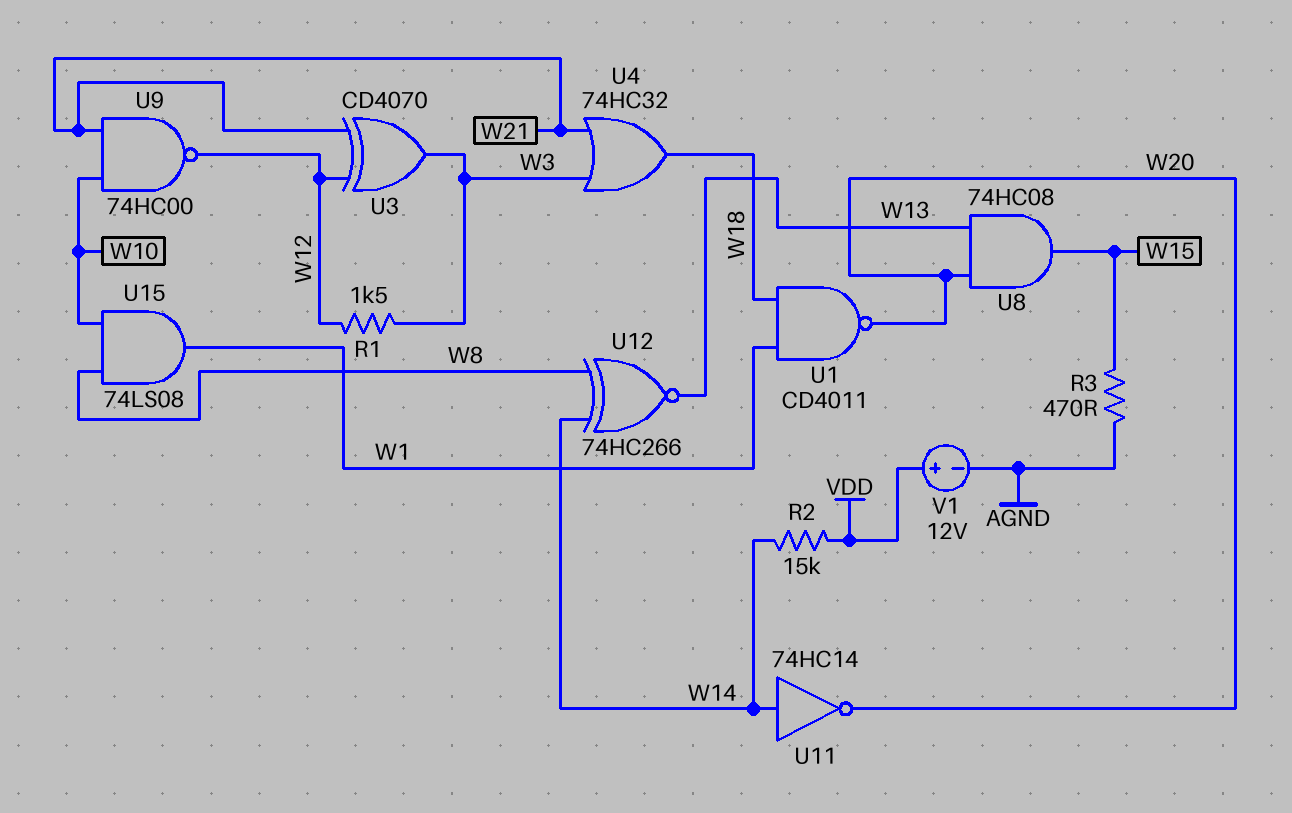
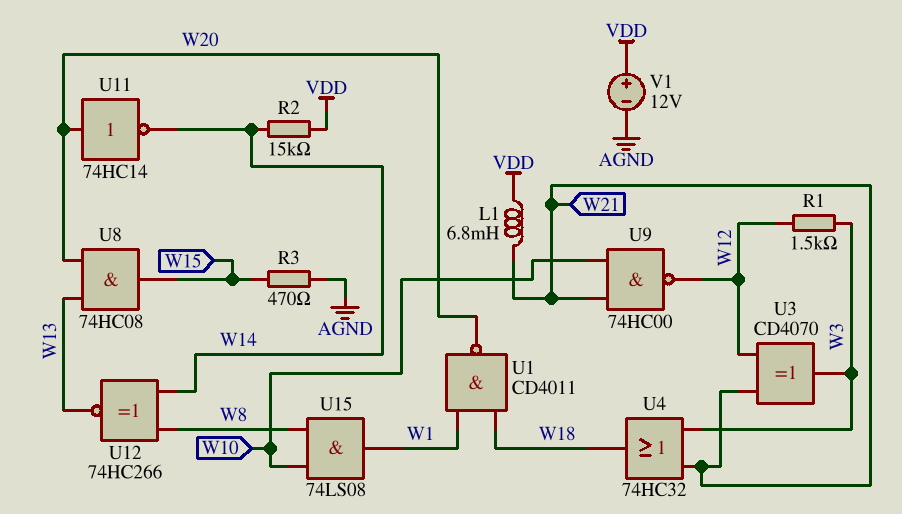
L1: none -> 6.8mH (VDD, W21)
U11: NOT 74HC14 (in W14, out W20) -> NOT 74HC14 (in W20, out W14)

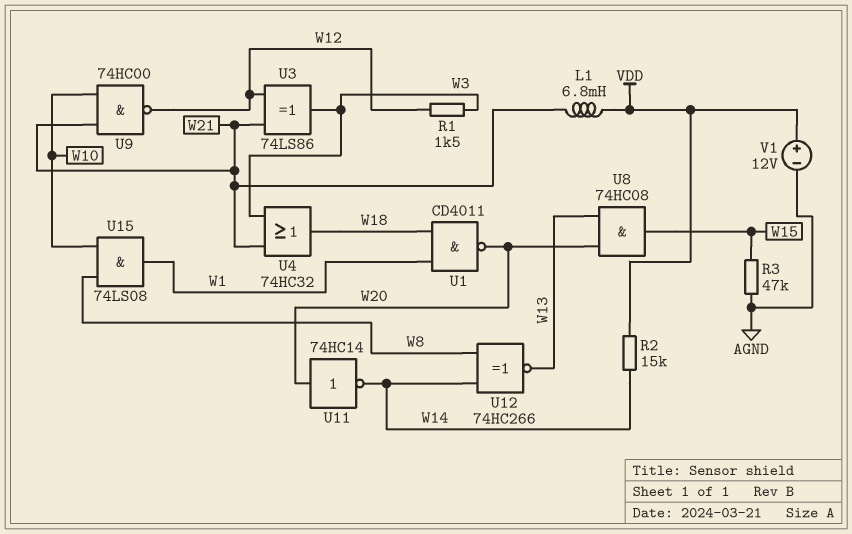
R3: 470 (AGND, W15) -> 47k (AGND, W15)
U3: XOR CD4070 (in W12, in W21, out W3) -> XOR 74LS86 (in W12, in W21, out W3)

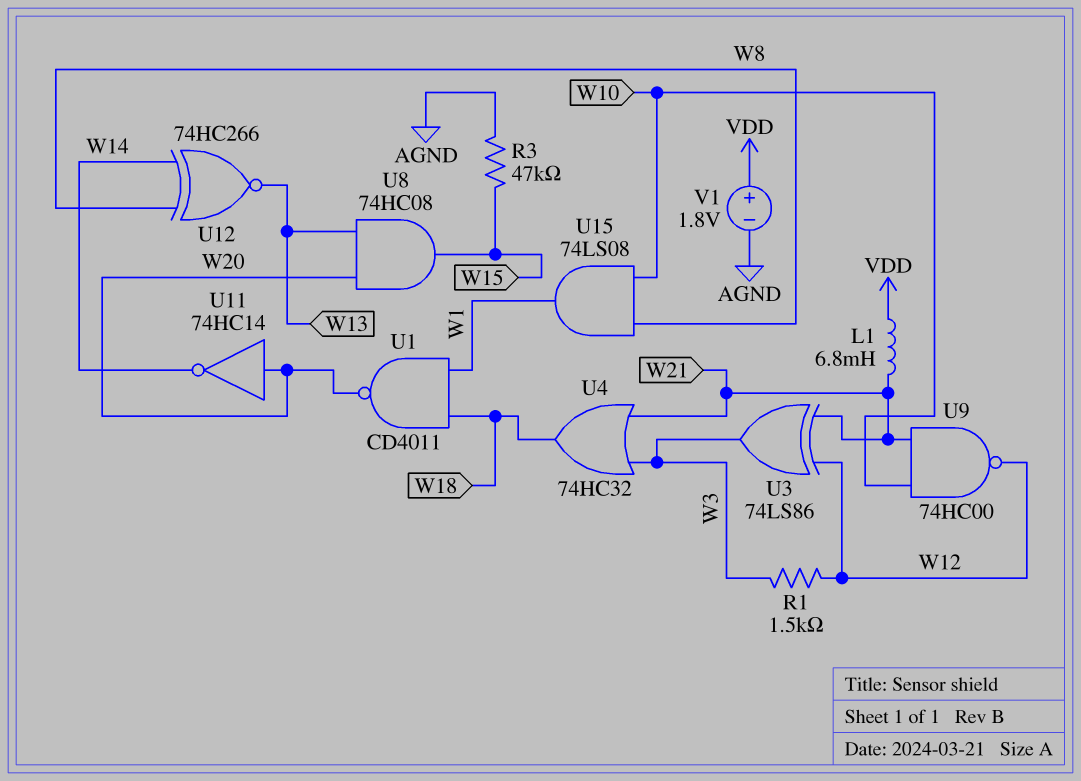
R2: 15k (VDD, W14) -> none
V1: 12V (plus VDD, minus AGND) -> 1.8V (plus VDD, minus AGND)

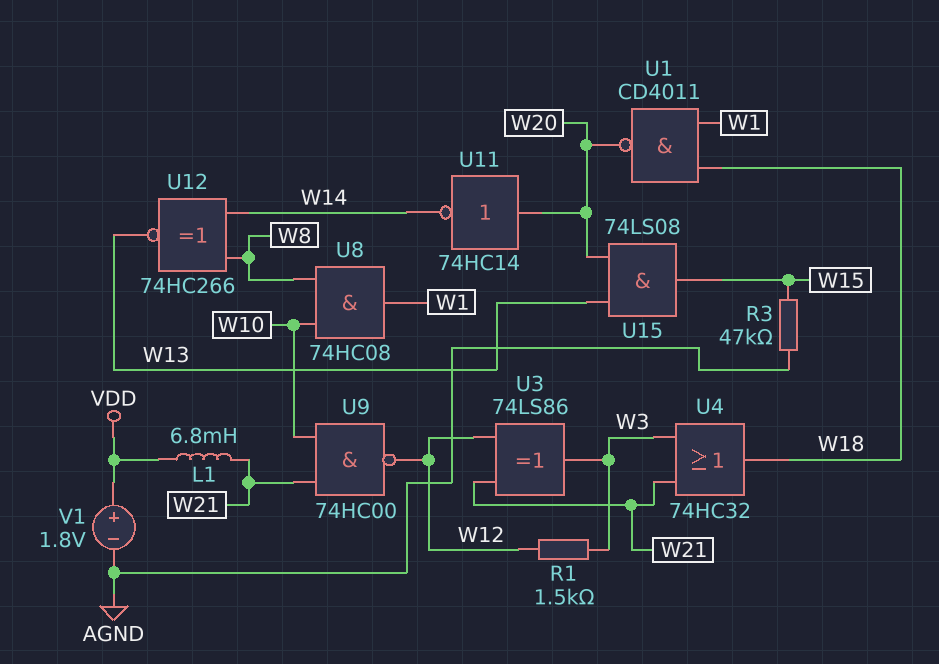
U8: AND 74HC08 (in W13, in W20, out W15) -> AND 74HC08 (in W8, in W10, out W1)
U15: AND 74LS08 (in W8, in W10, out W1) -> AND 74LS08 (in W13, in W20, out W15)

